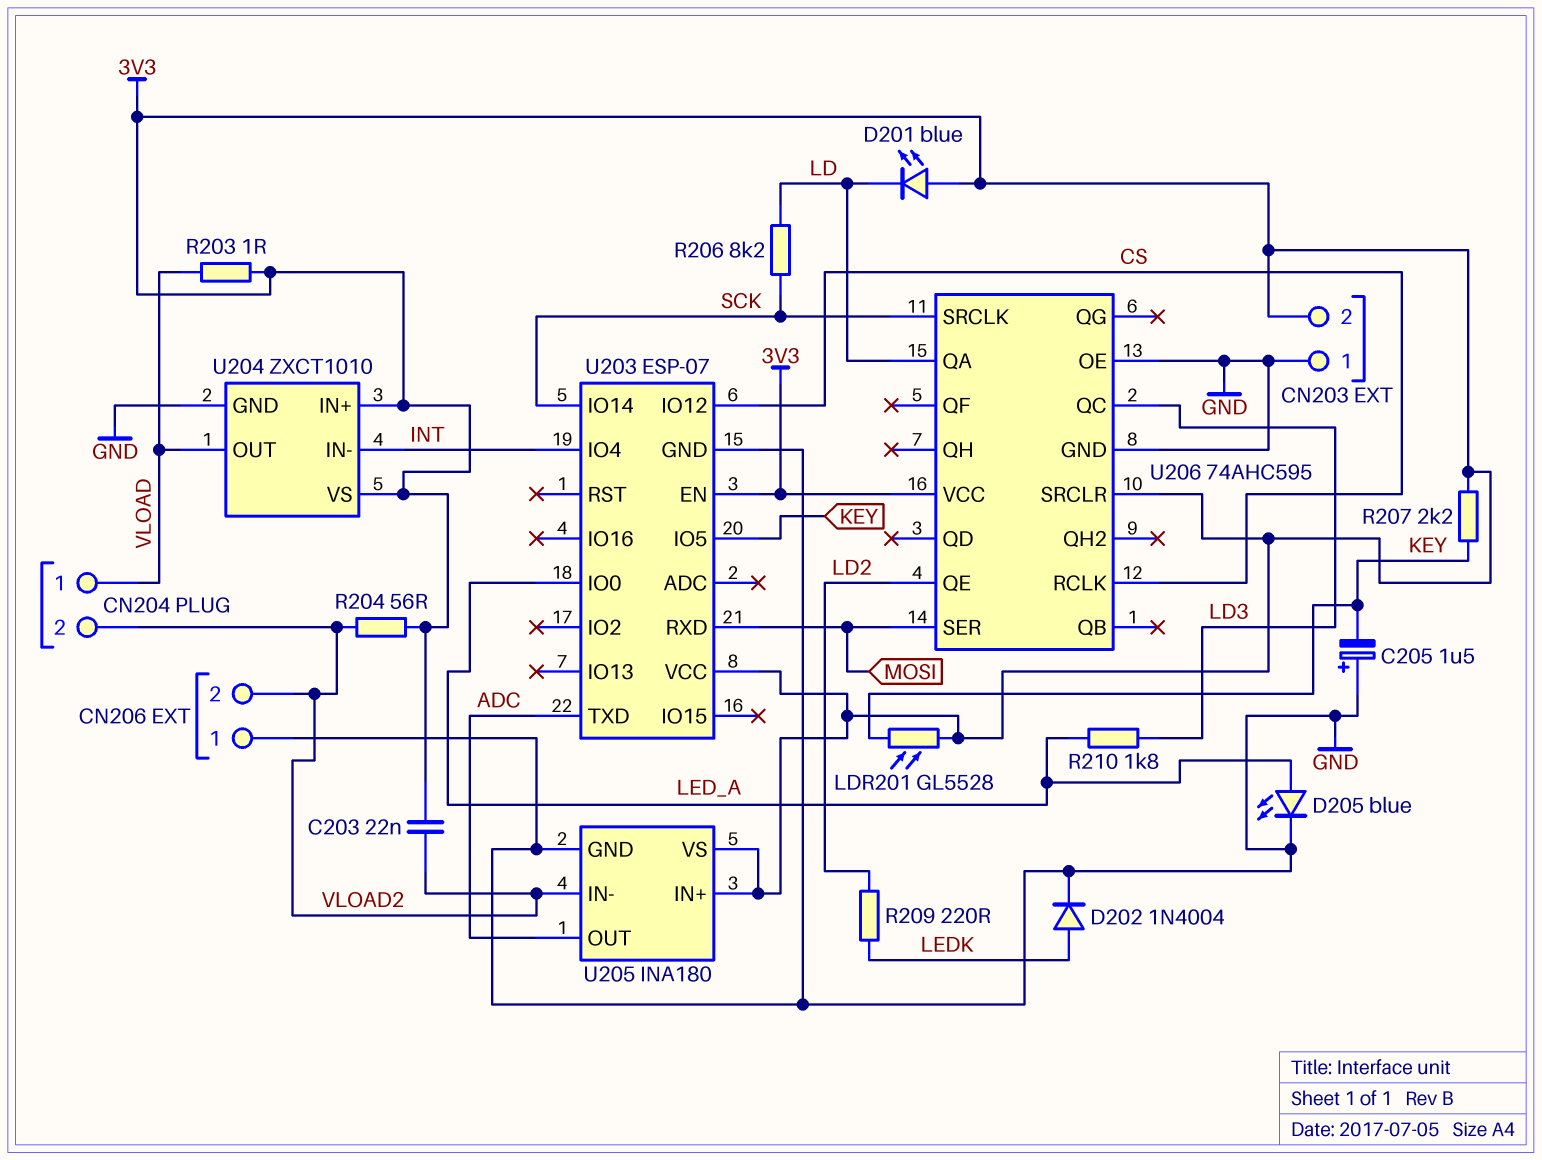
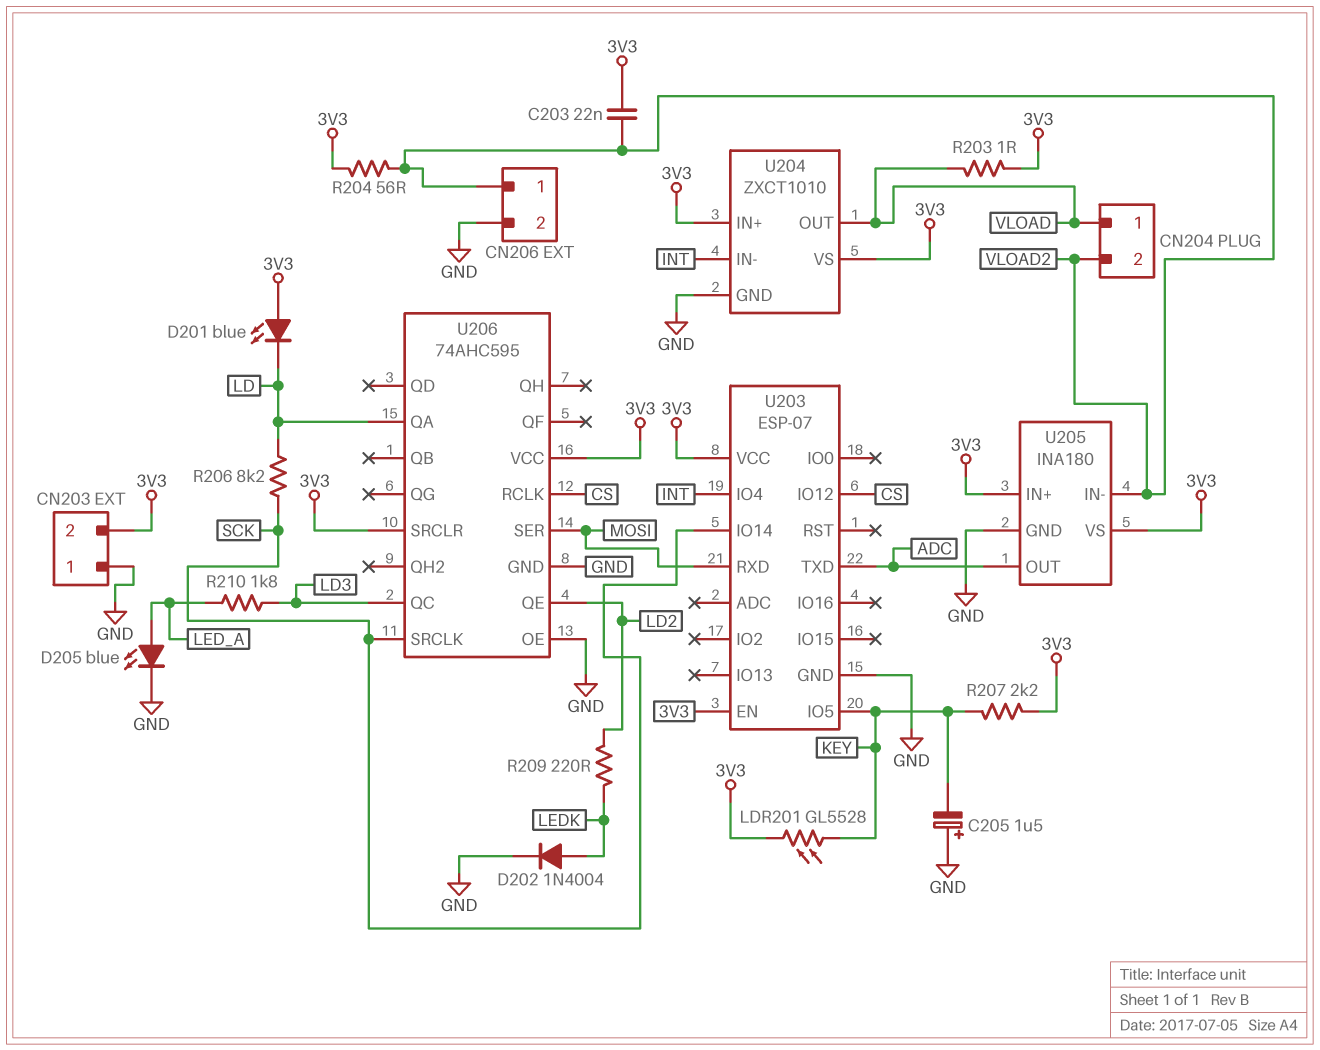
CN206 pin 1: GND -> VLOAD2
CN206 pin 2: VLOAD2 -> GND
U203 pin IO0: LED_A -> none

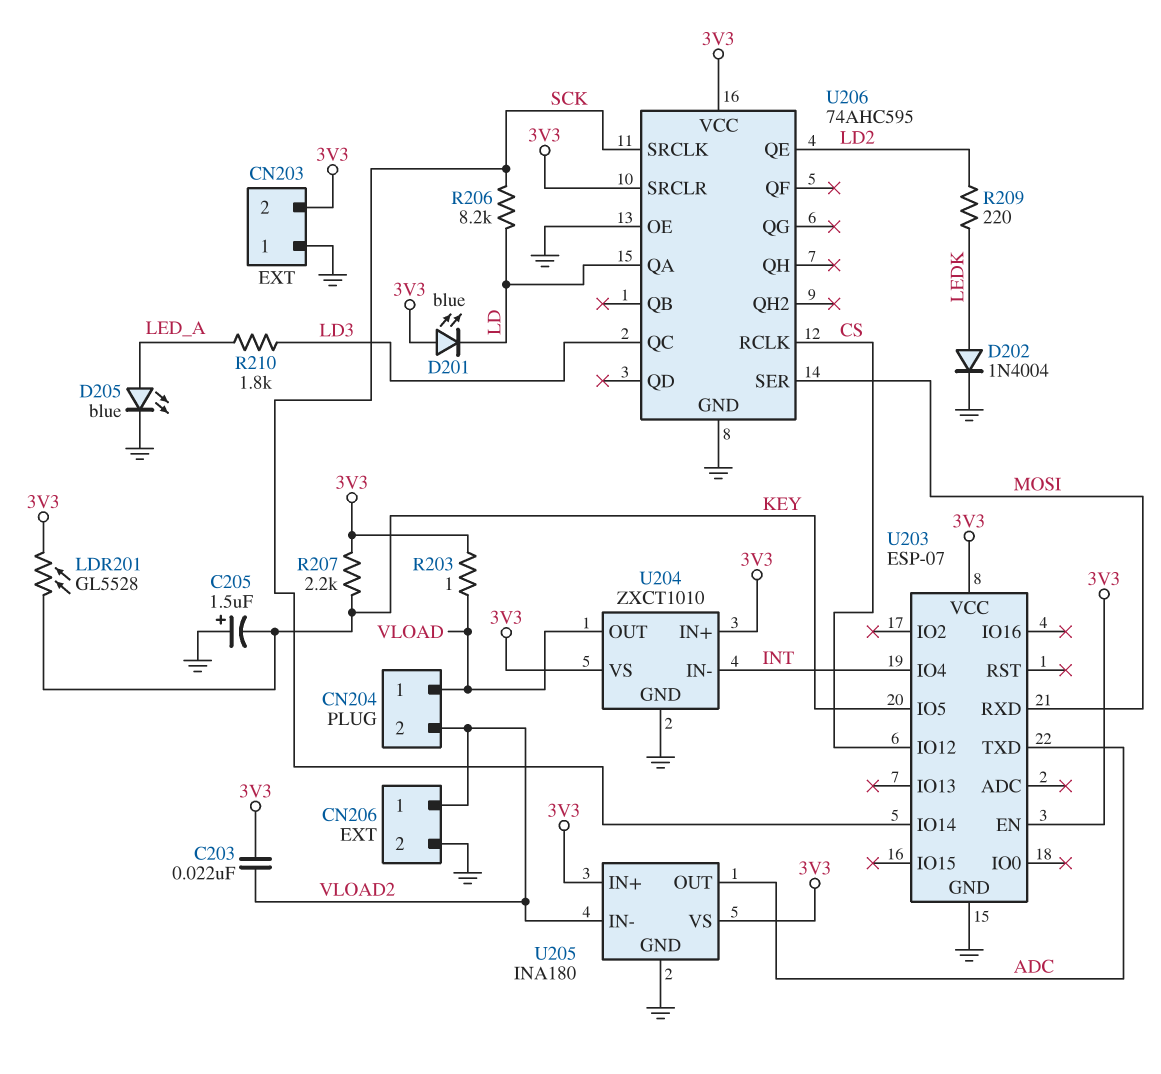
R204: 56 (3V3, VLOAD2) -> none

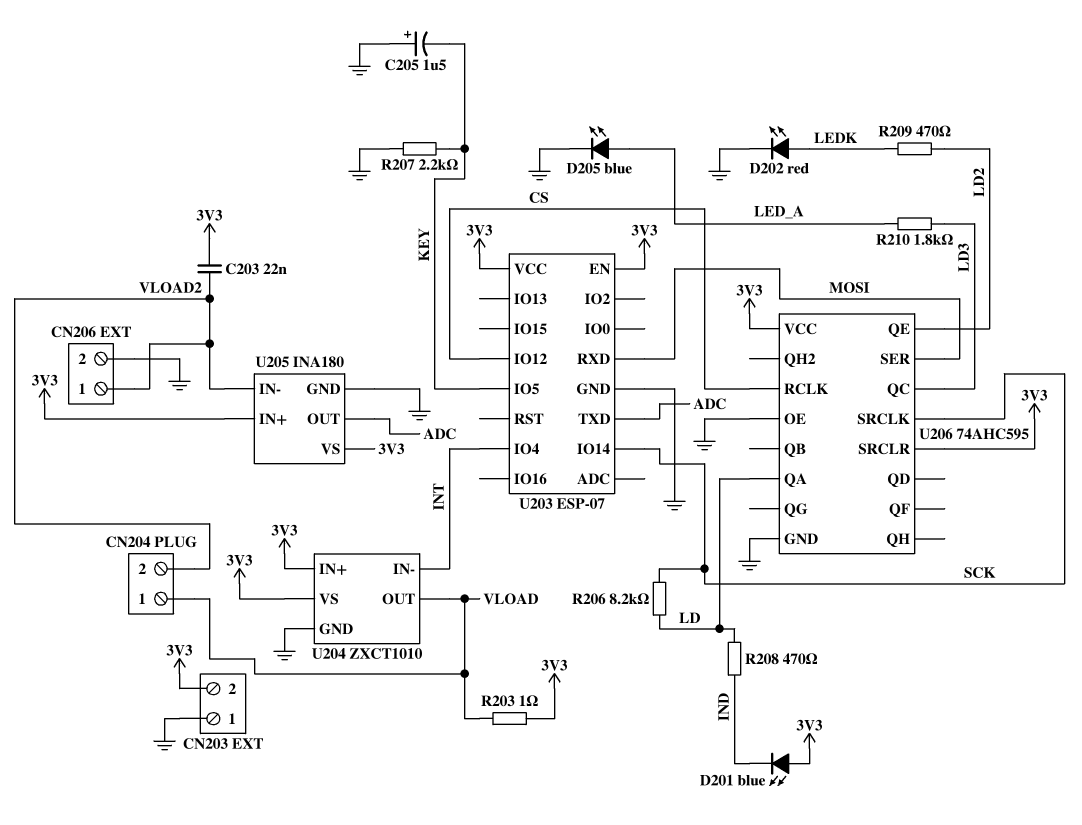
D201: LED blue (A 3V3, K LD) -> LED blue (A 3V3, K IND)
D202: diode 1N4004 (A LEDK, K GND) -> LED red (A LEDK, K GND)
LDR201: GL5528 (3V3, KEY) -> none
R207: 2.2k (3V3, KEY) -> 2.2k (GND, KEY)
R208: none -> 470 (IND, LD)
R209: 220 (LD2, LEDK) -> 470 (LD2, LEDK)

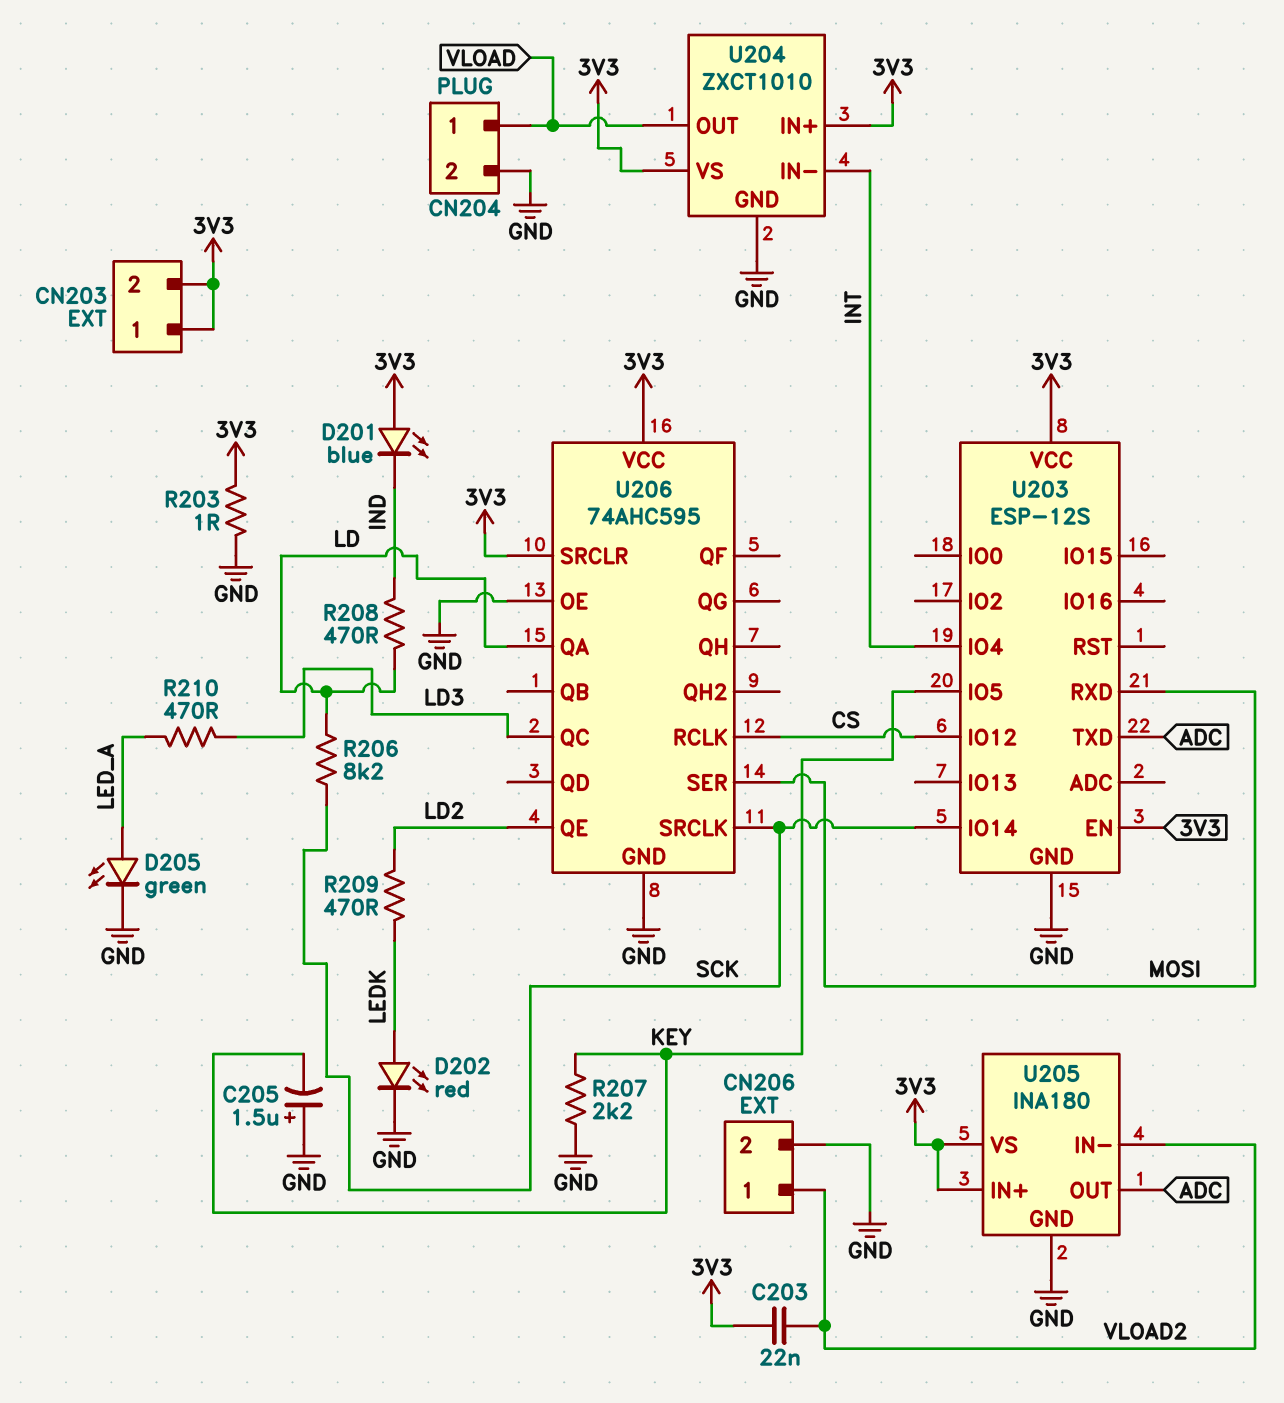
CN203 pin 1: GND -> 3V3
CN204 pin 2: VLOAD2 -> GND
D205: LED blue (A LED_A, K GND) -> LED green (A LED_A, K GND)
R203: 1 (3V3, VLOAD) -> 1 (3V3, GND)
R210: 1.8k (LD3, LED_A) -> 470 (LD3, LED_A)
U203: ESP-07 -> ESP-12S

